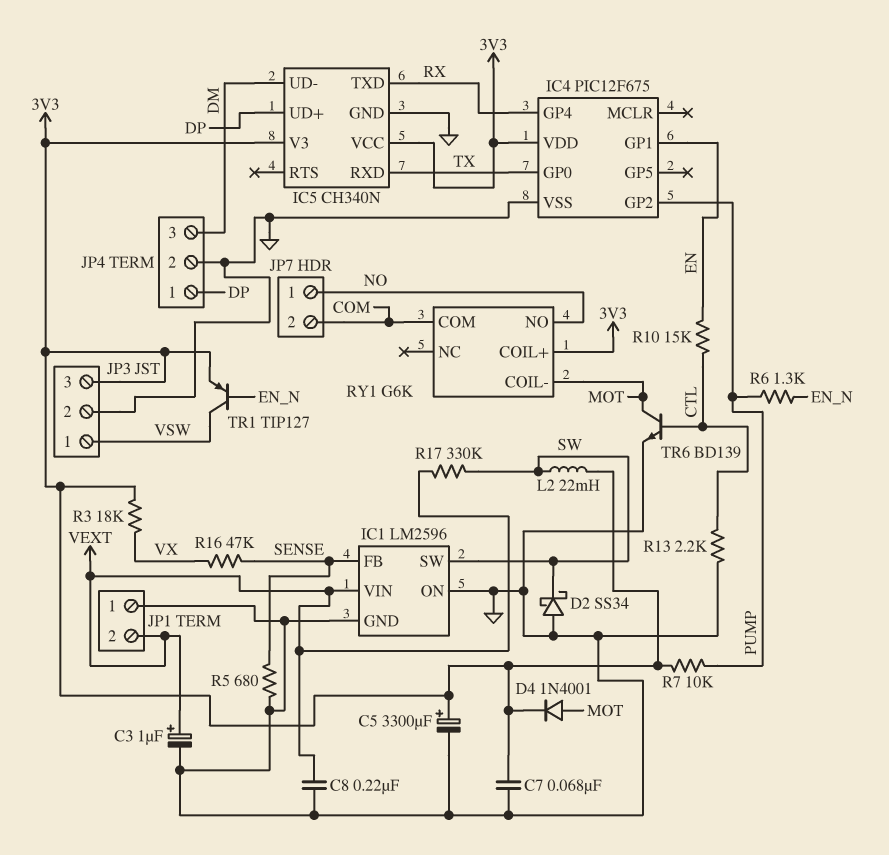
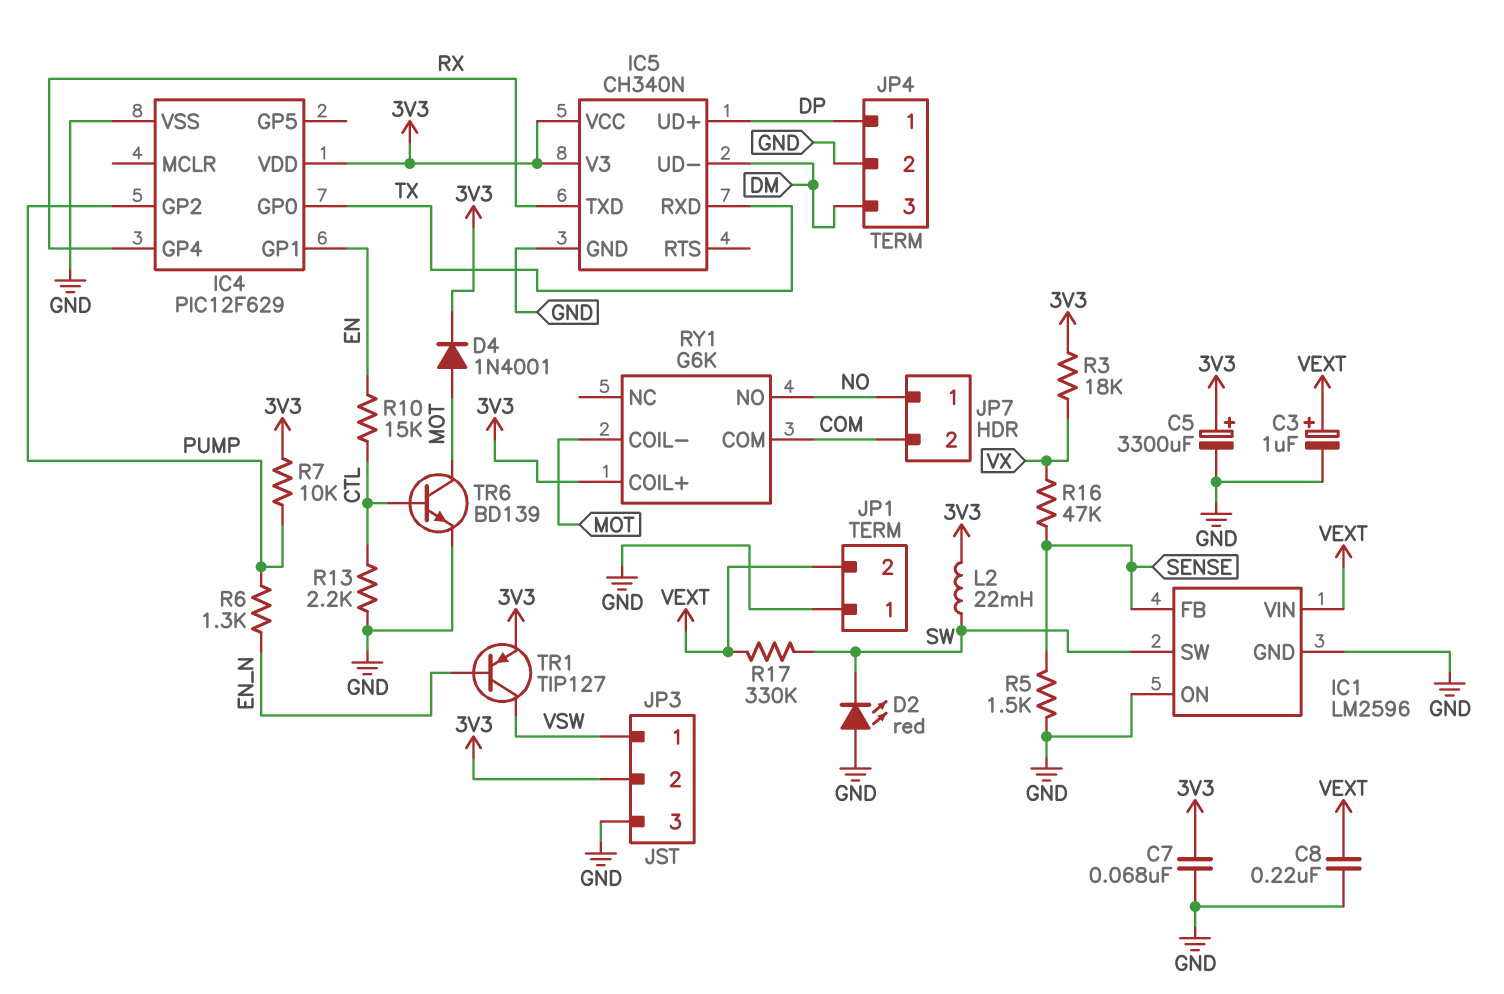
D2: schottky SS34 (A GND, K SW) -> LED red (A GND, K SW)
IC4: PIC12F675 -> PIC12F629
JP3 pin 2: GND -> 3V3
JP3 pin 3: 3V3 -> GND
R5: 680 (GND, SENSE) -> 1.5k (GND, SENSE)

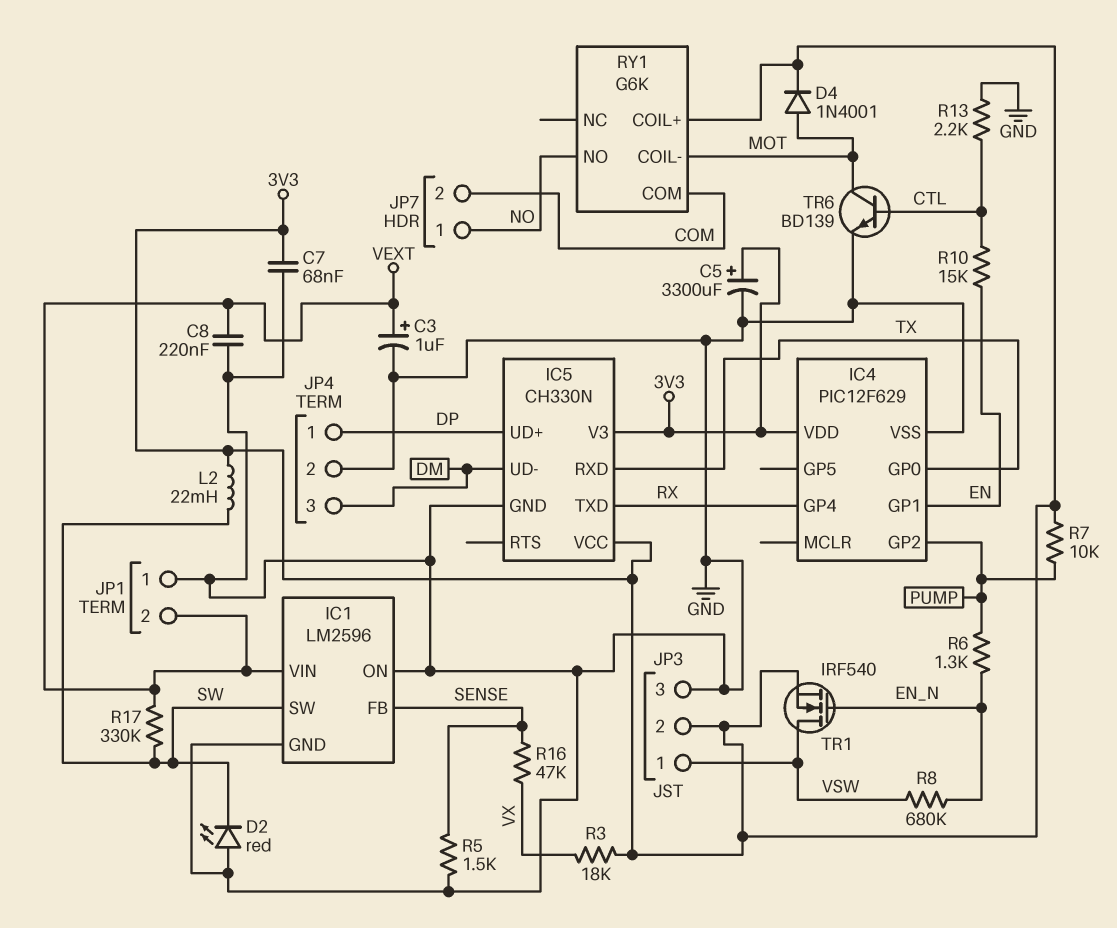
IC5: CH340N -> CH330N
R8: none -> 680k (EN_N, VSW)
TR1: PNP TIP127 (B EN_N, C VSW, E 3V3) -> NMOS IRF540 (G EN_N, D VSW, S 3V3)

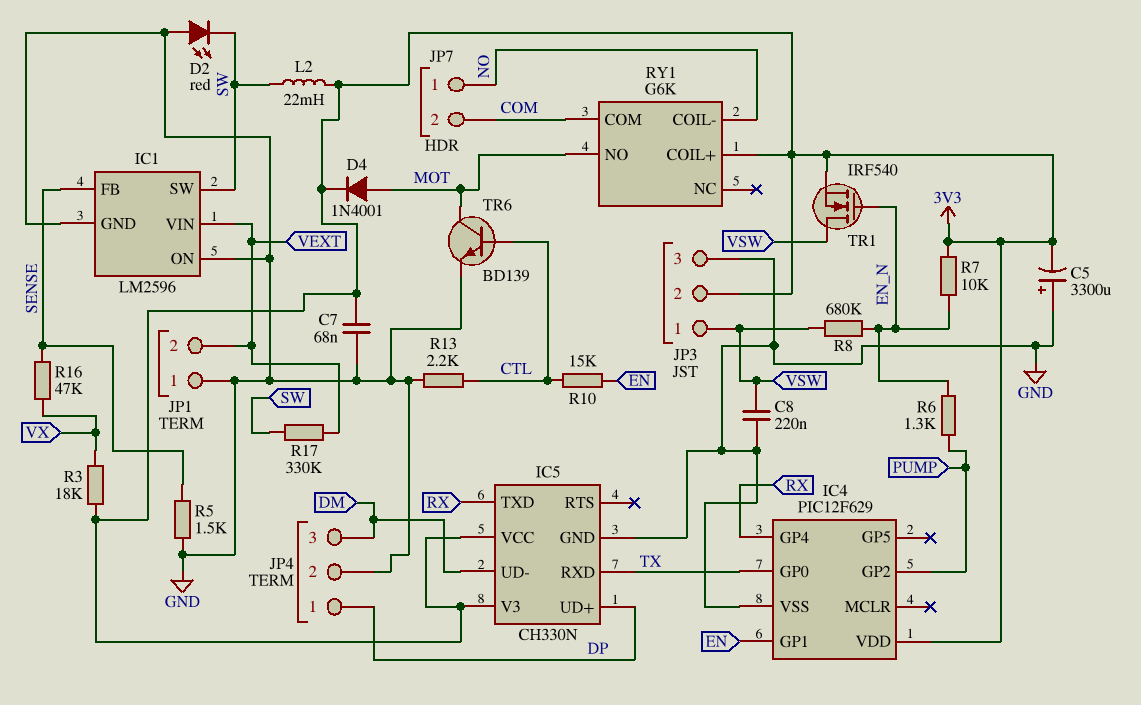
C3: 1uF (plus VEXT, minus GND) -> none
C5: 3300uF (plus 3V3, minus GND) -> 3300uF (plus GND, minus 3V3)
C8: 220nF (GND, VEXT) -> 220nF (GND, VSW)
R7: 10k (3V3, PUMP) -> 10k (3V3, EN_N)
RY1 pin COIL-: MOT -> NO
RY1 pin NO: NO -> MOT

